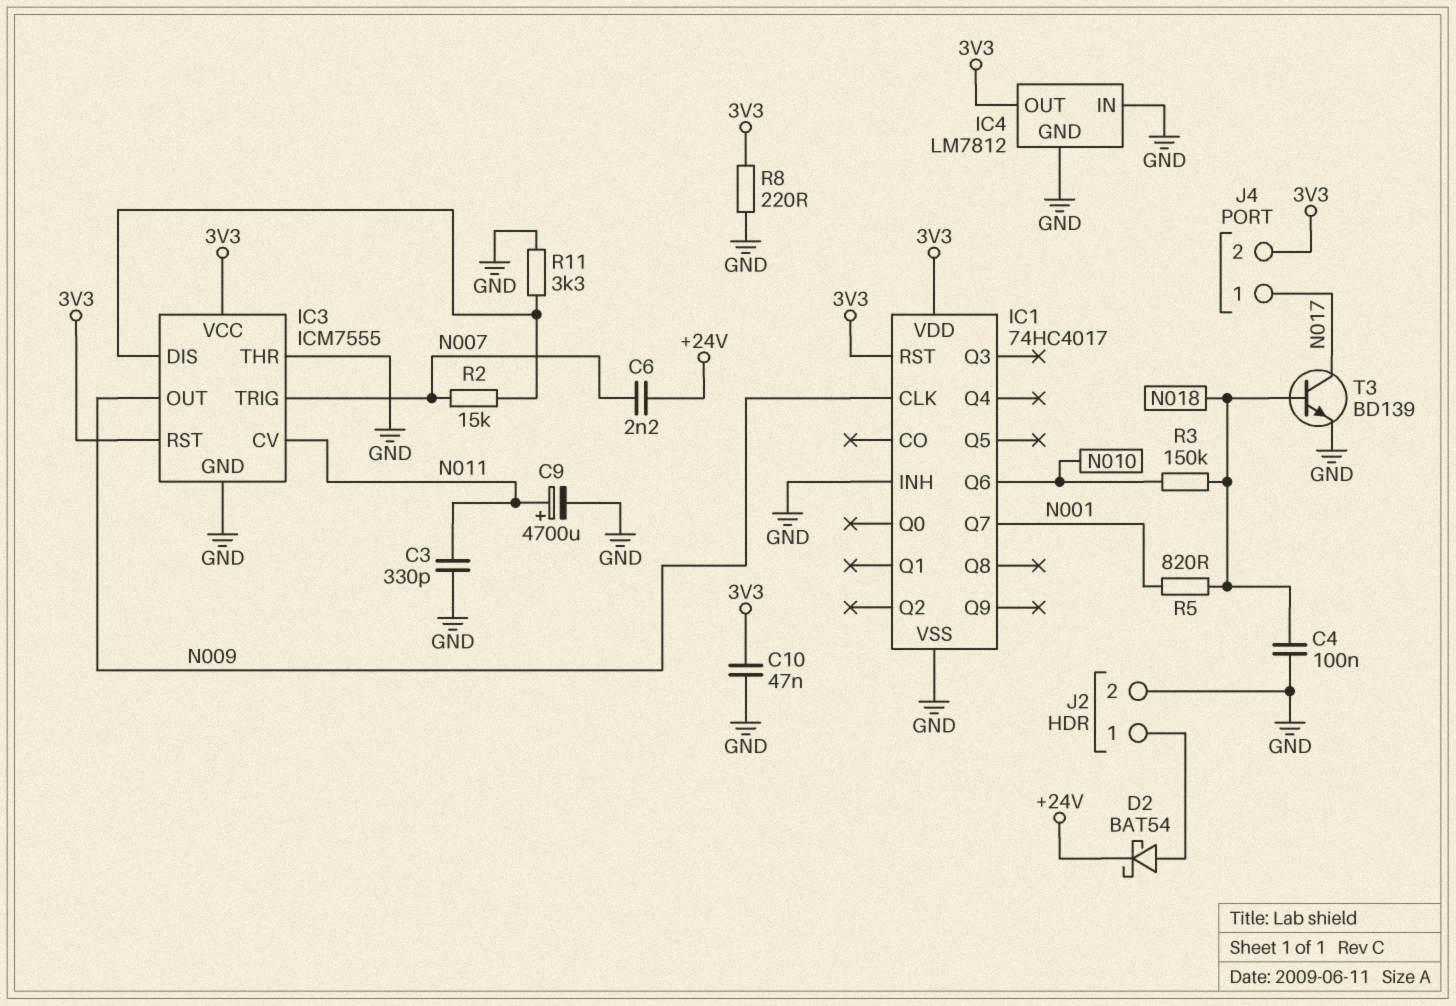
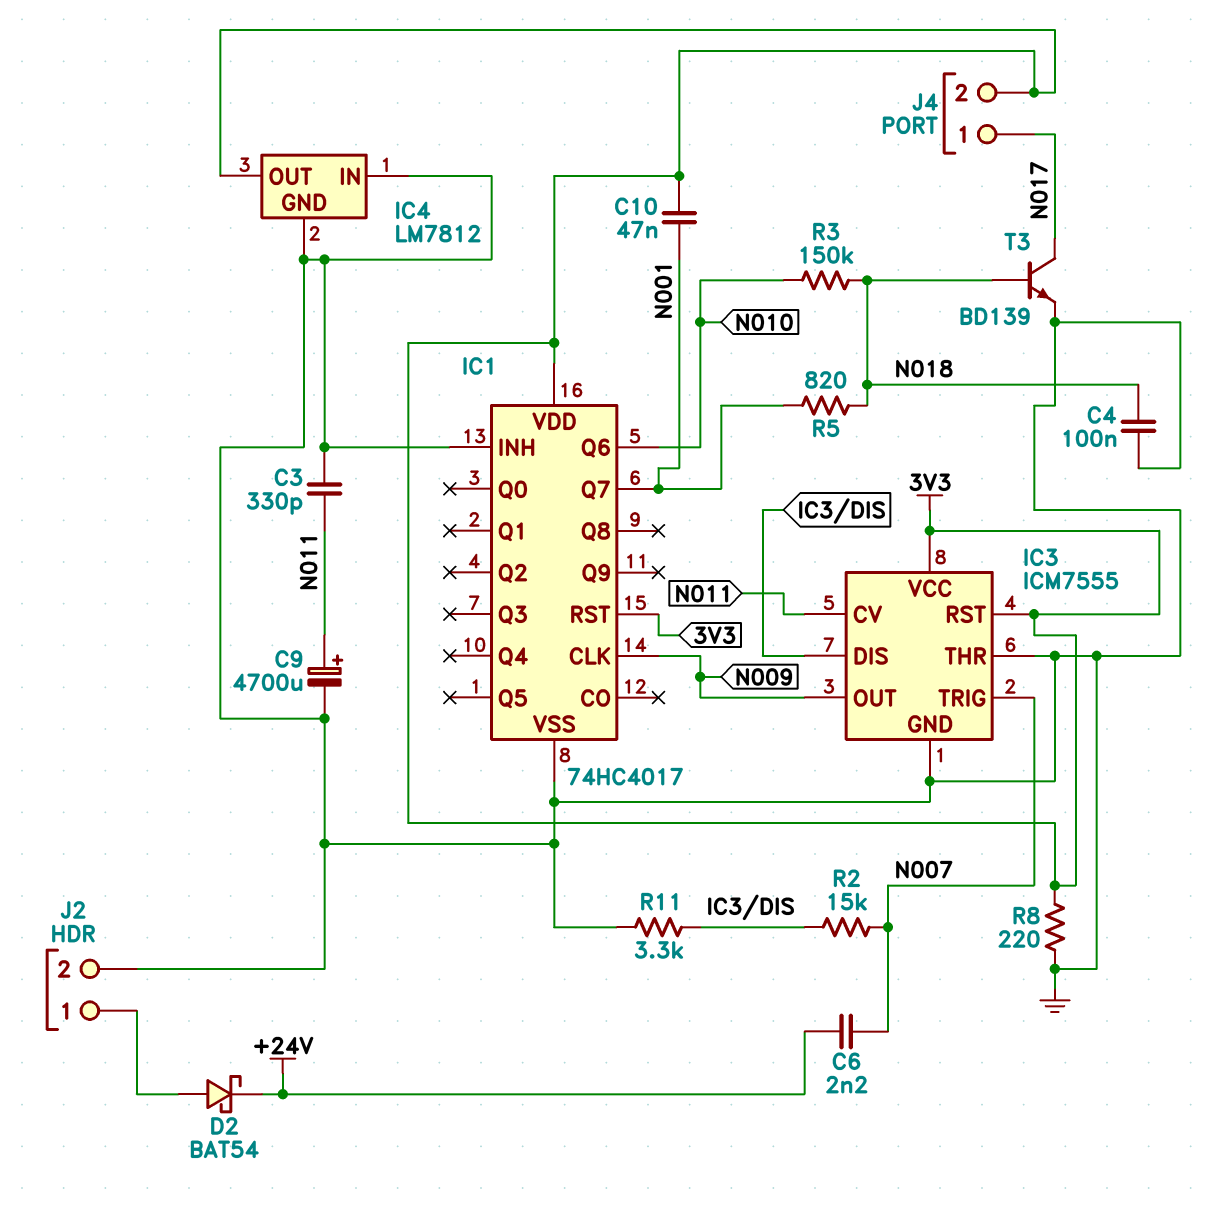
C10: 47nF (3V3, GND) -> 47nF (3V3, N001)

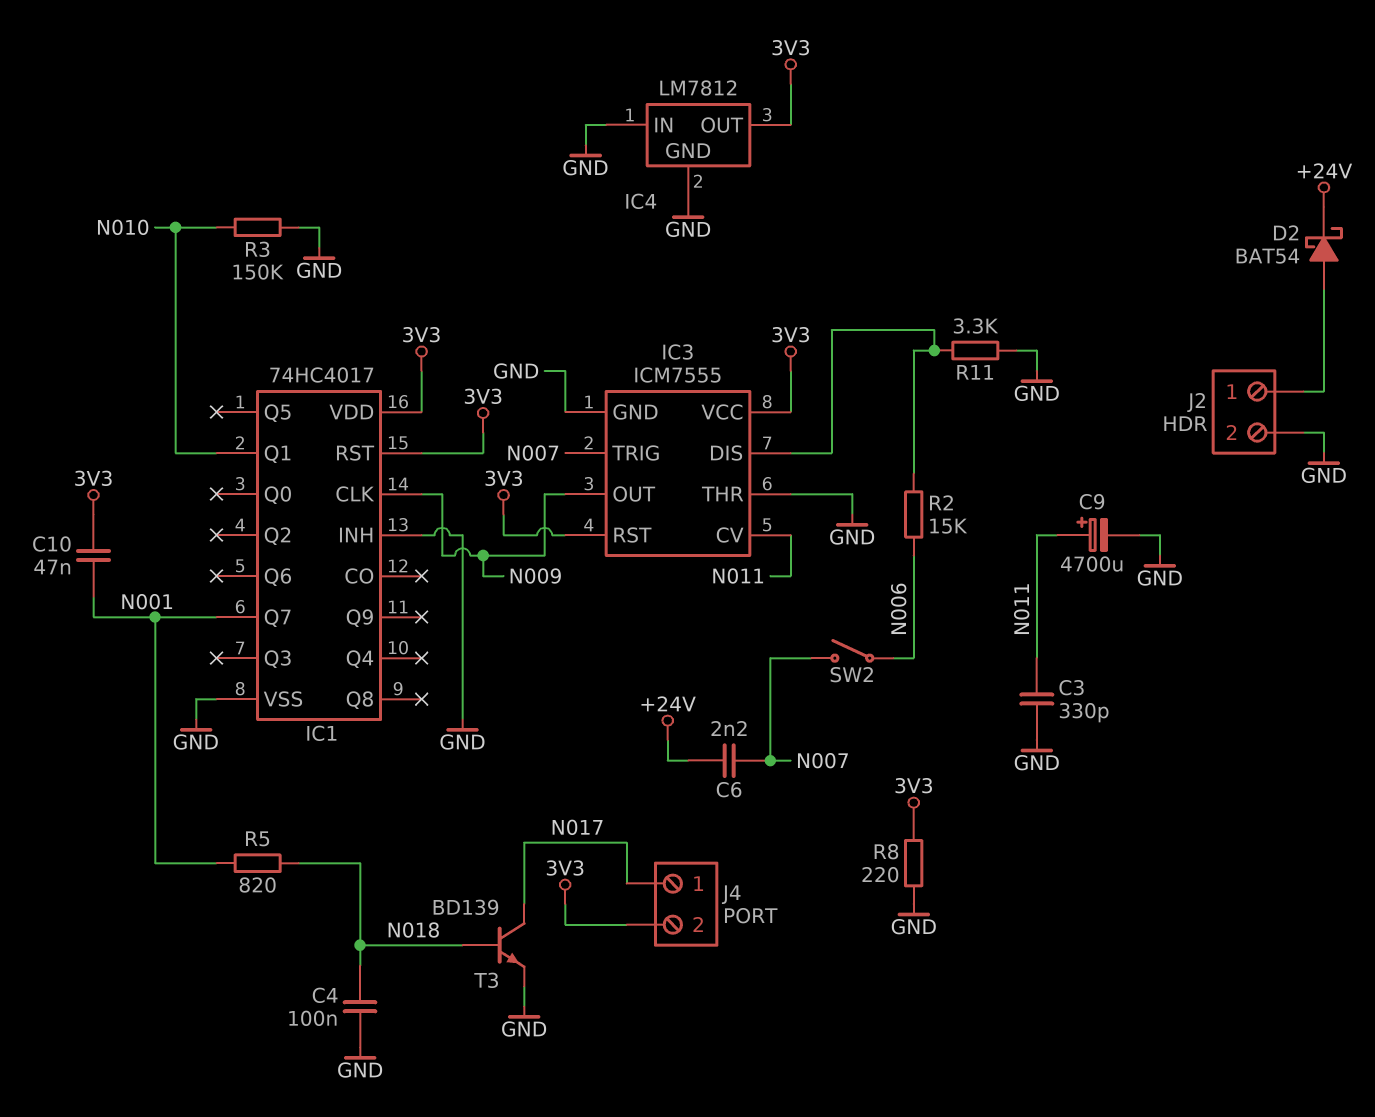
IC1 pin Q1: none -> N010
IC1 pin Q6: N010 -> none
R2: 15k (IC3/DIS, N007) -> 15k (IC3/DIS, N006)
R3: 150k (N010, N018) -> 150k (GND, N010)
SW2: none -> switch (N006, N007)

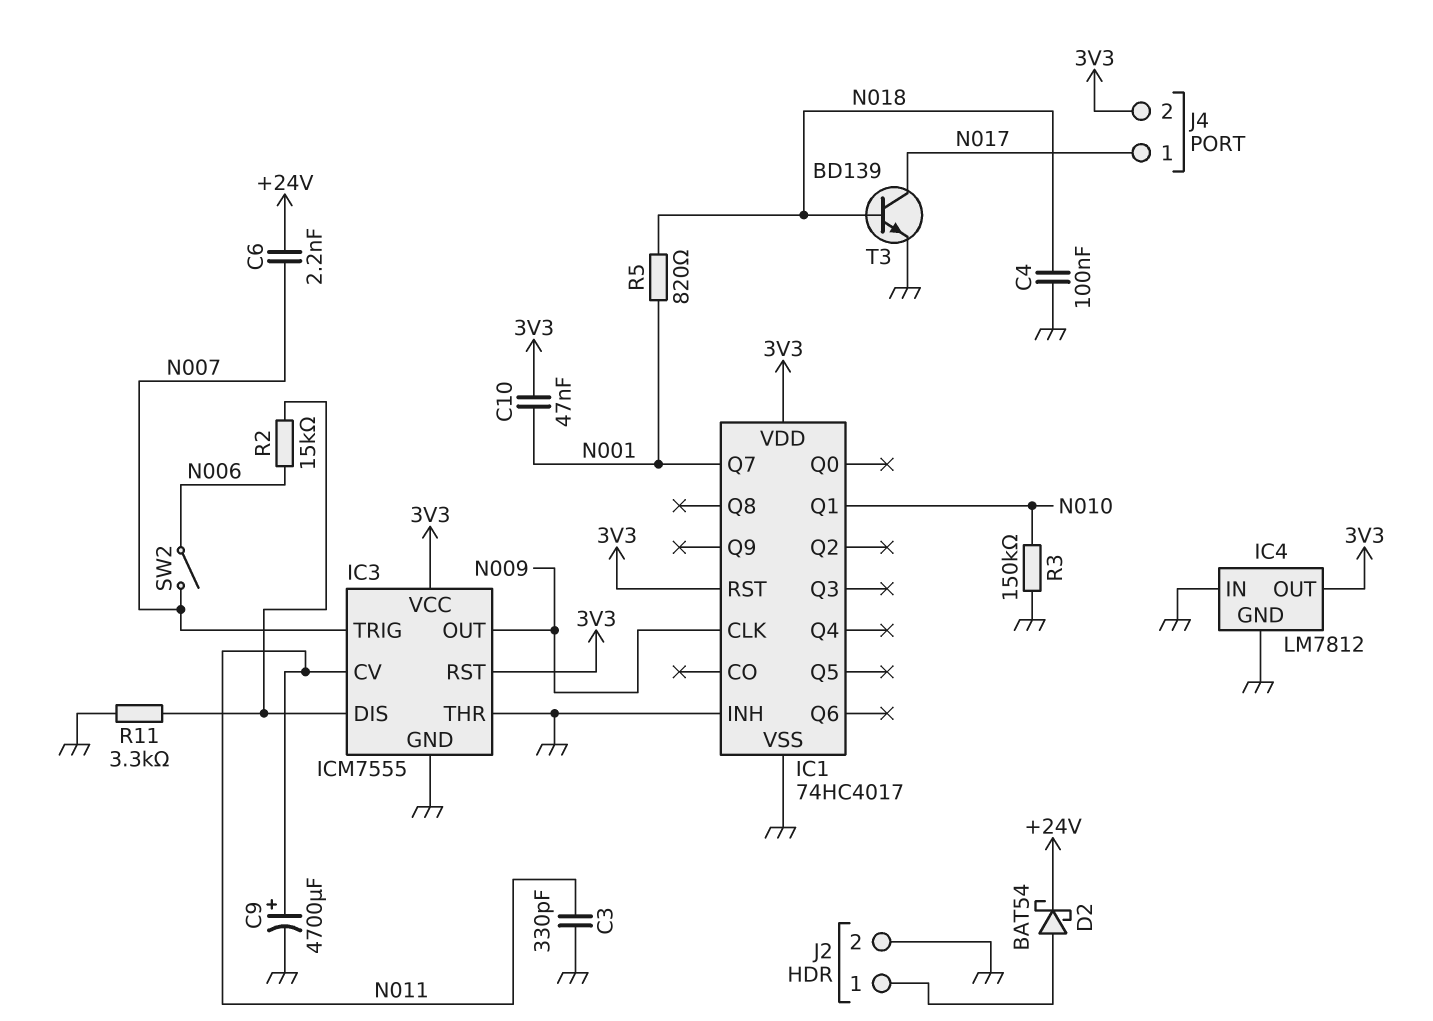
R8: 220 (3V3, GND) -> none

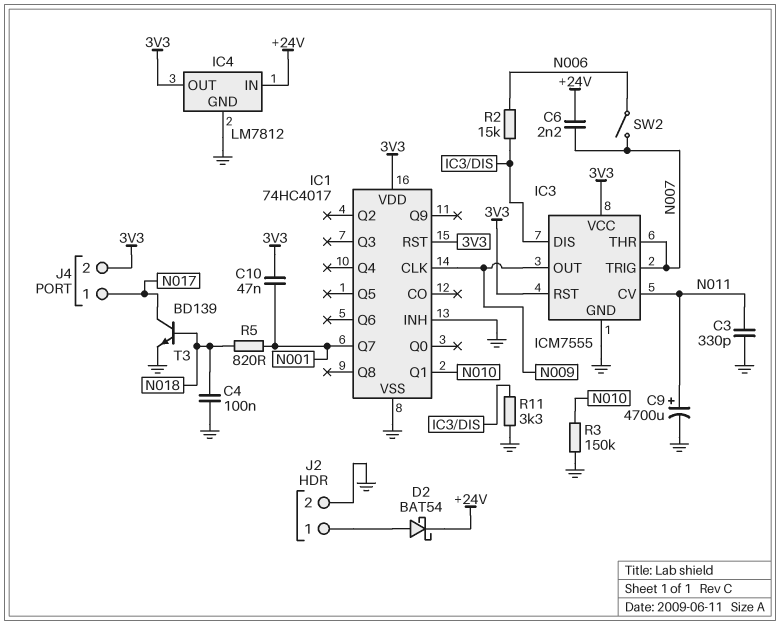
IC3 pin THR: GND -> N007
IC4 pin IN: GND -> +24V

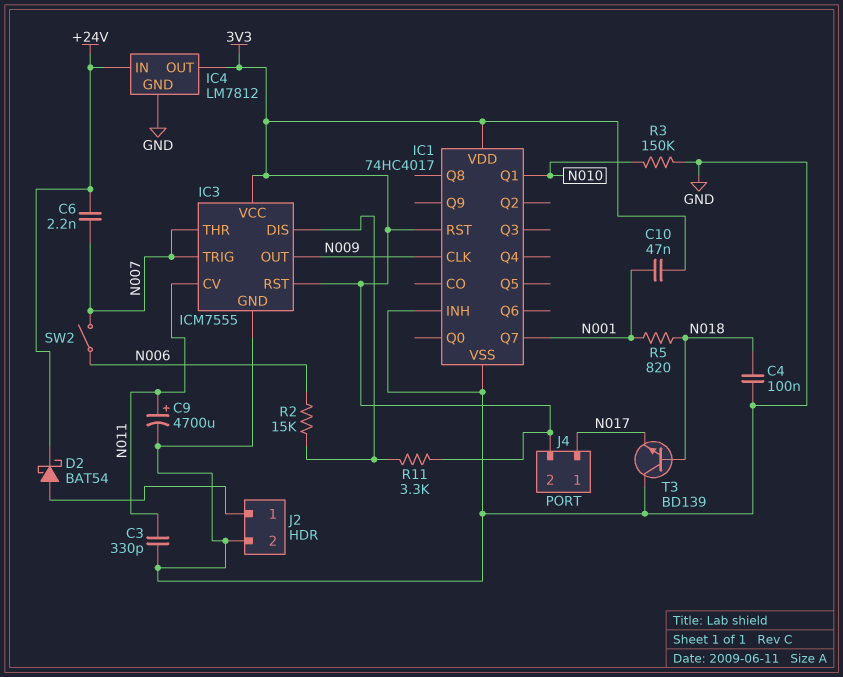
R11: 3.3k (GND, IC3/DIS) -> 3.3k (3V3, IC3/DIS)
T3: NPN BD139 (B N018, C N017, E GND) -> NPN BD139 (B N018, C GND, E N017)

